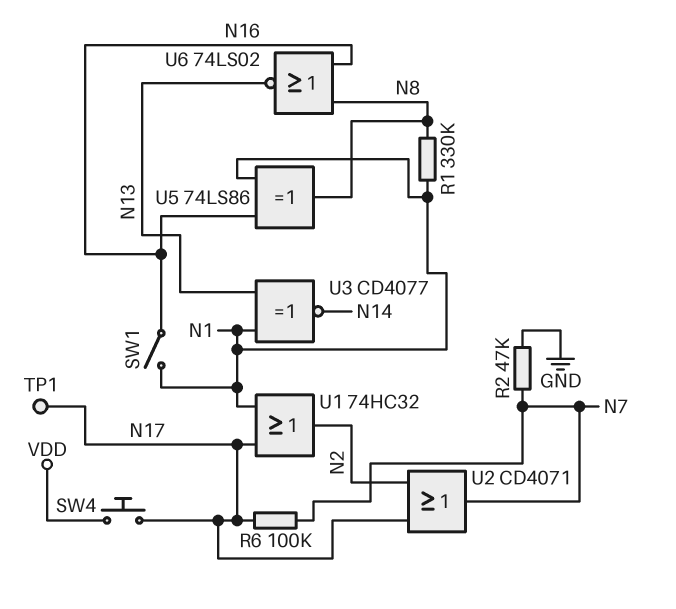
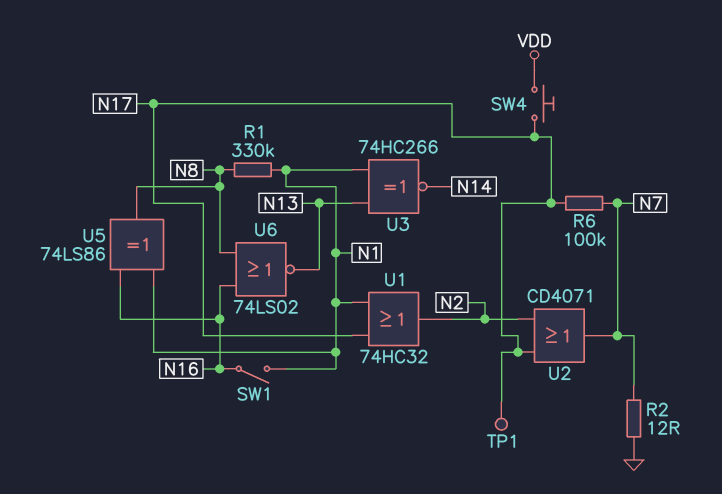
R2: 47k (GND, N7) -> 12 (GND, N7)
U3: XNOR CD4077 (in N1, in N13, out N14) -> XNOR 74HC266 (in N1, in N13, out N14)

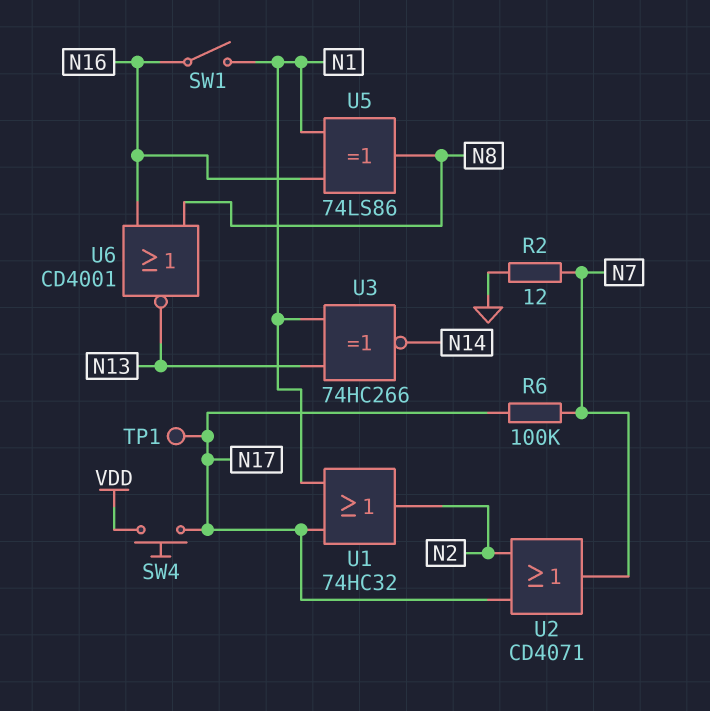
R1: 330k (N1, N8) -> none
U6: NOR 74LS02 (in N8, in N16, out N13) -> NOR CD4001 (in N8, in N16, out N13)

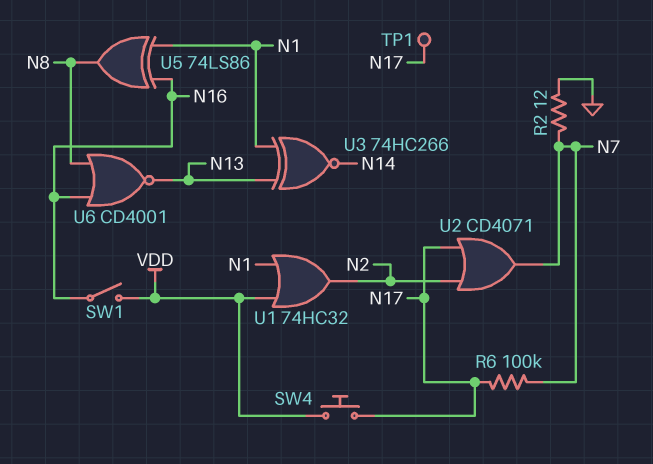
SW1: switch (N1, N16) -> switch (N16, VDD)
U1: OR 74HC32 (in N1, in N17, out N2) -> OR 74HC32 (in N1, in VDD, out N2)

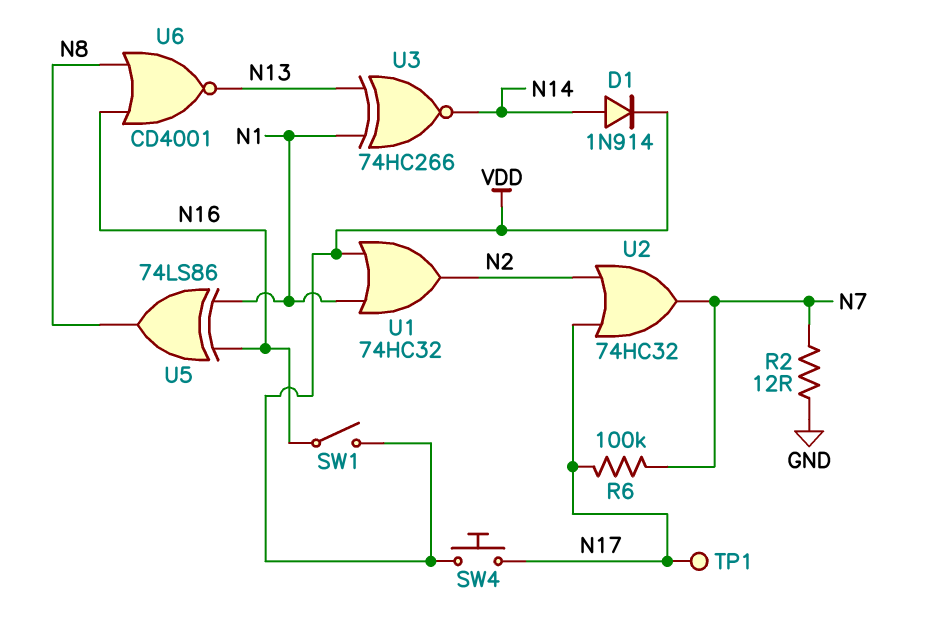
D1: none -> diode 1N914 (A N14, K VDD)
U2: OR CD4071 (in N2, in N17, out N7) -> OR 74HC32 (in N2, in N17, out N7)

